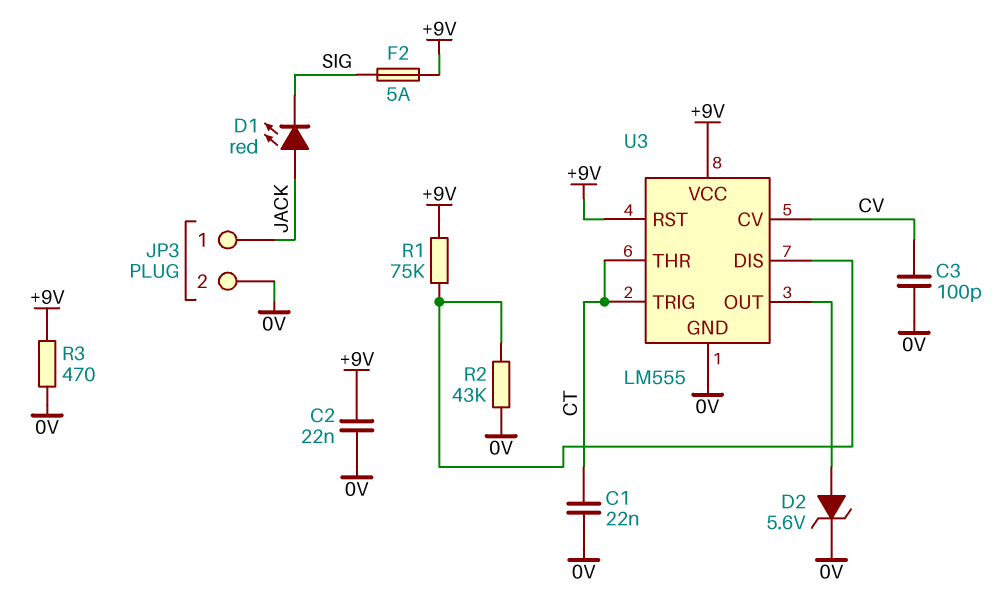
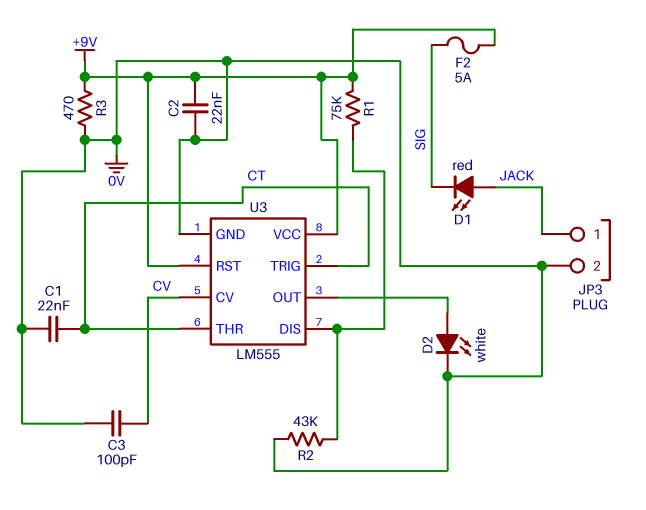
D2: zener 5.6V (A U3/OUT, K 0V) -> LED white (A U3/OUT, K 0V)

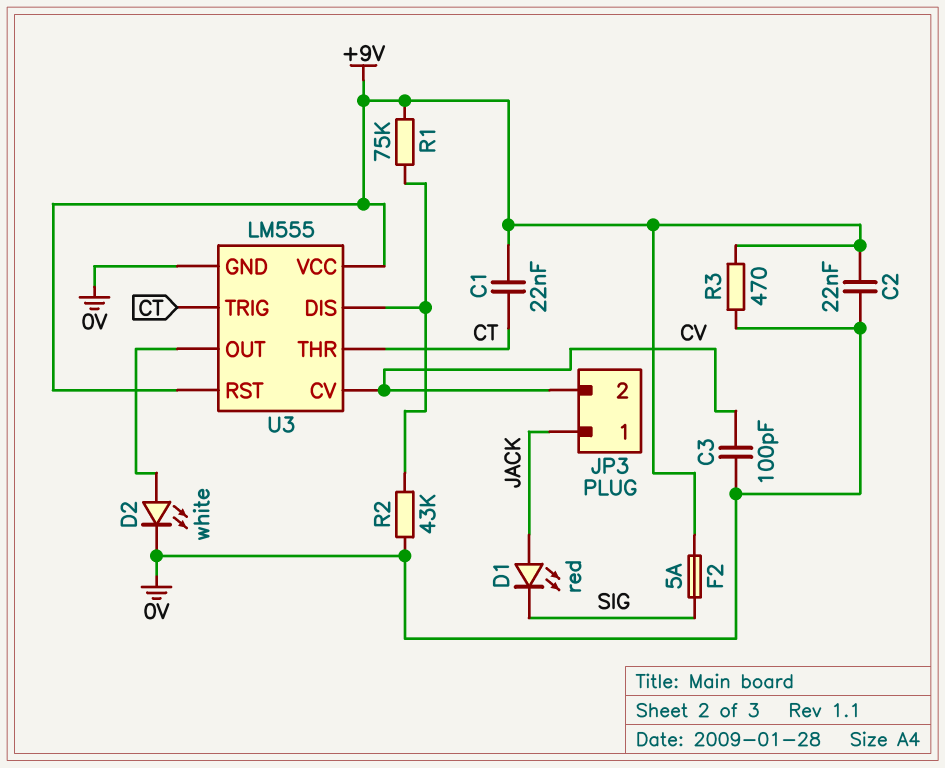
C1: 22nF (0V, CT) -> 22nF (+9V, CT)
JP3 pin 2: 0V -> CV

